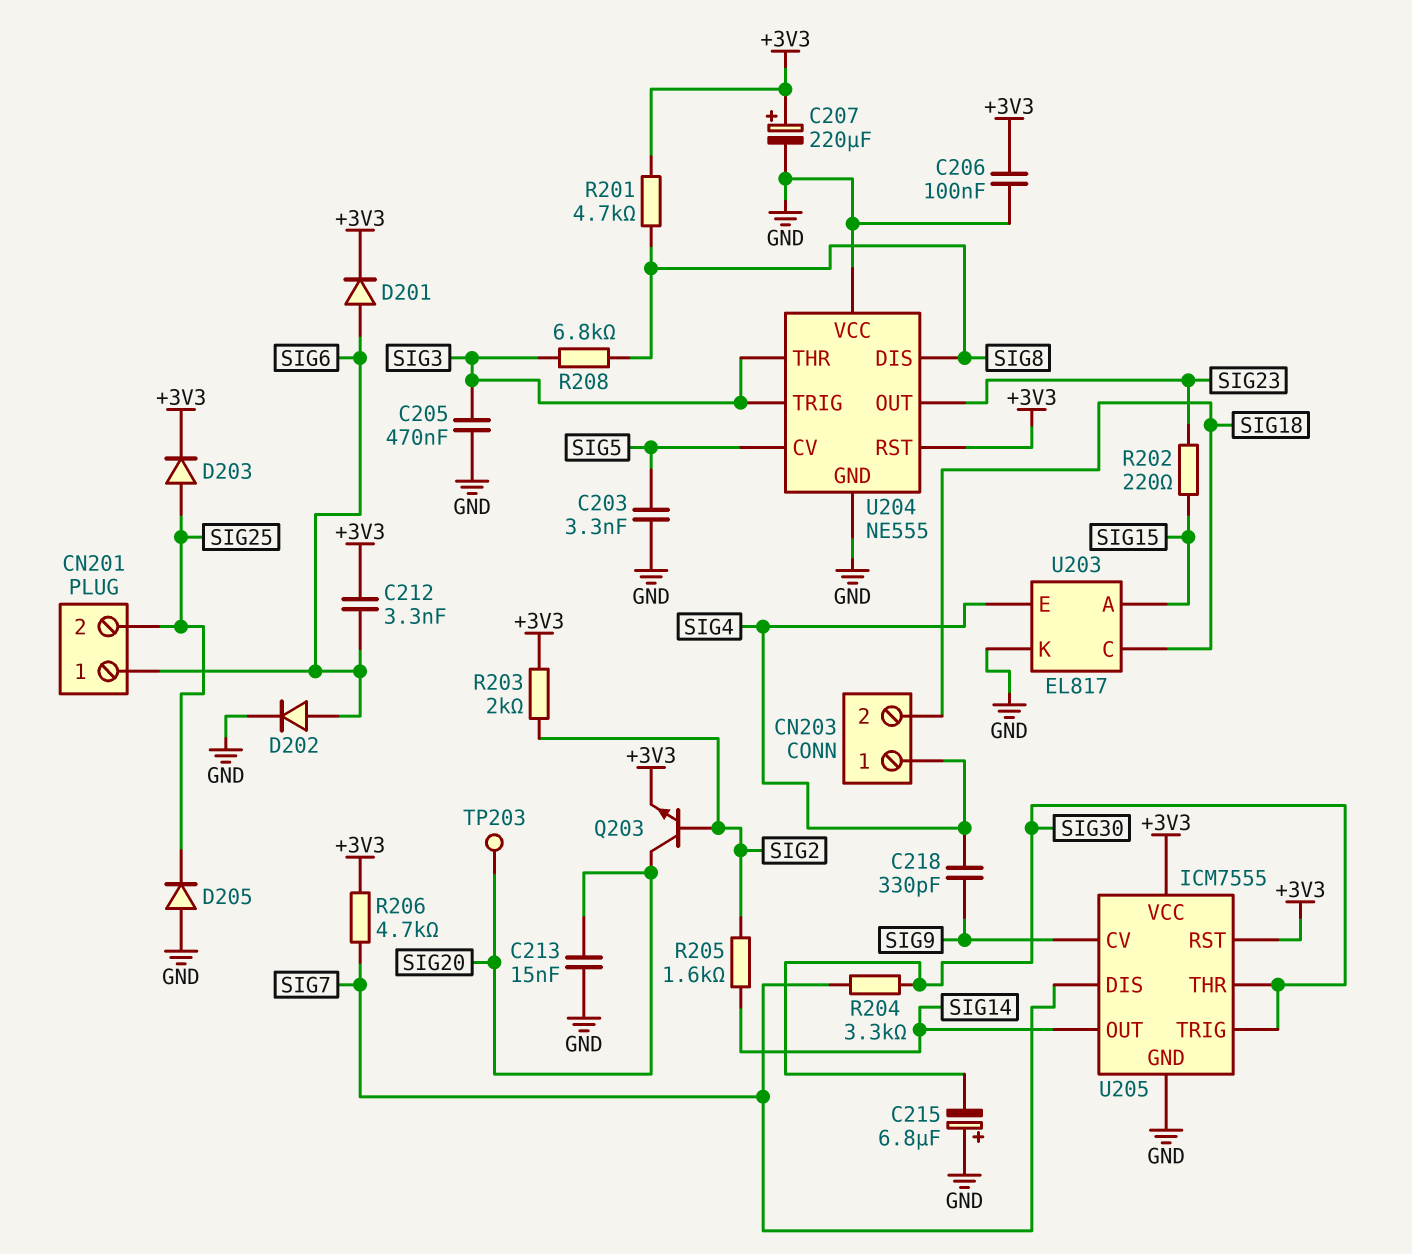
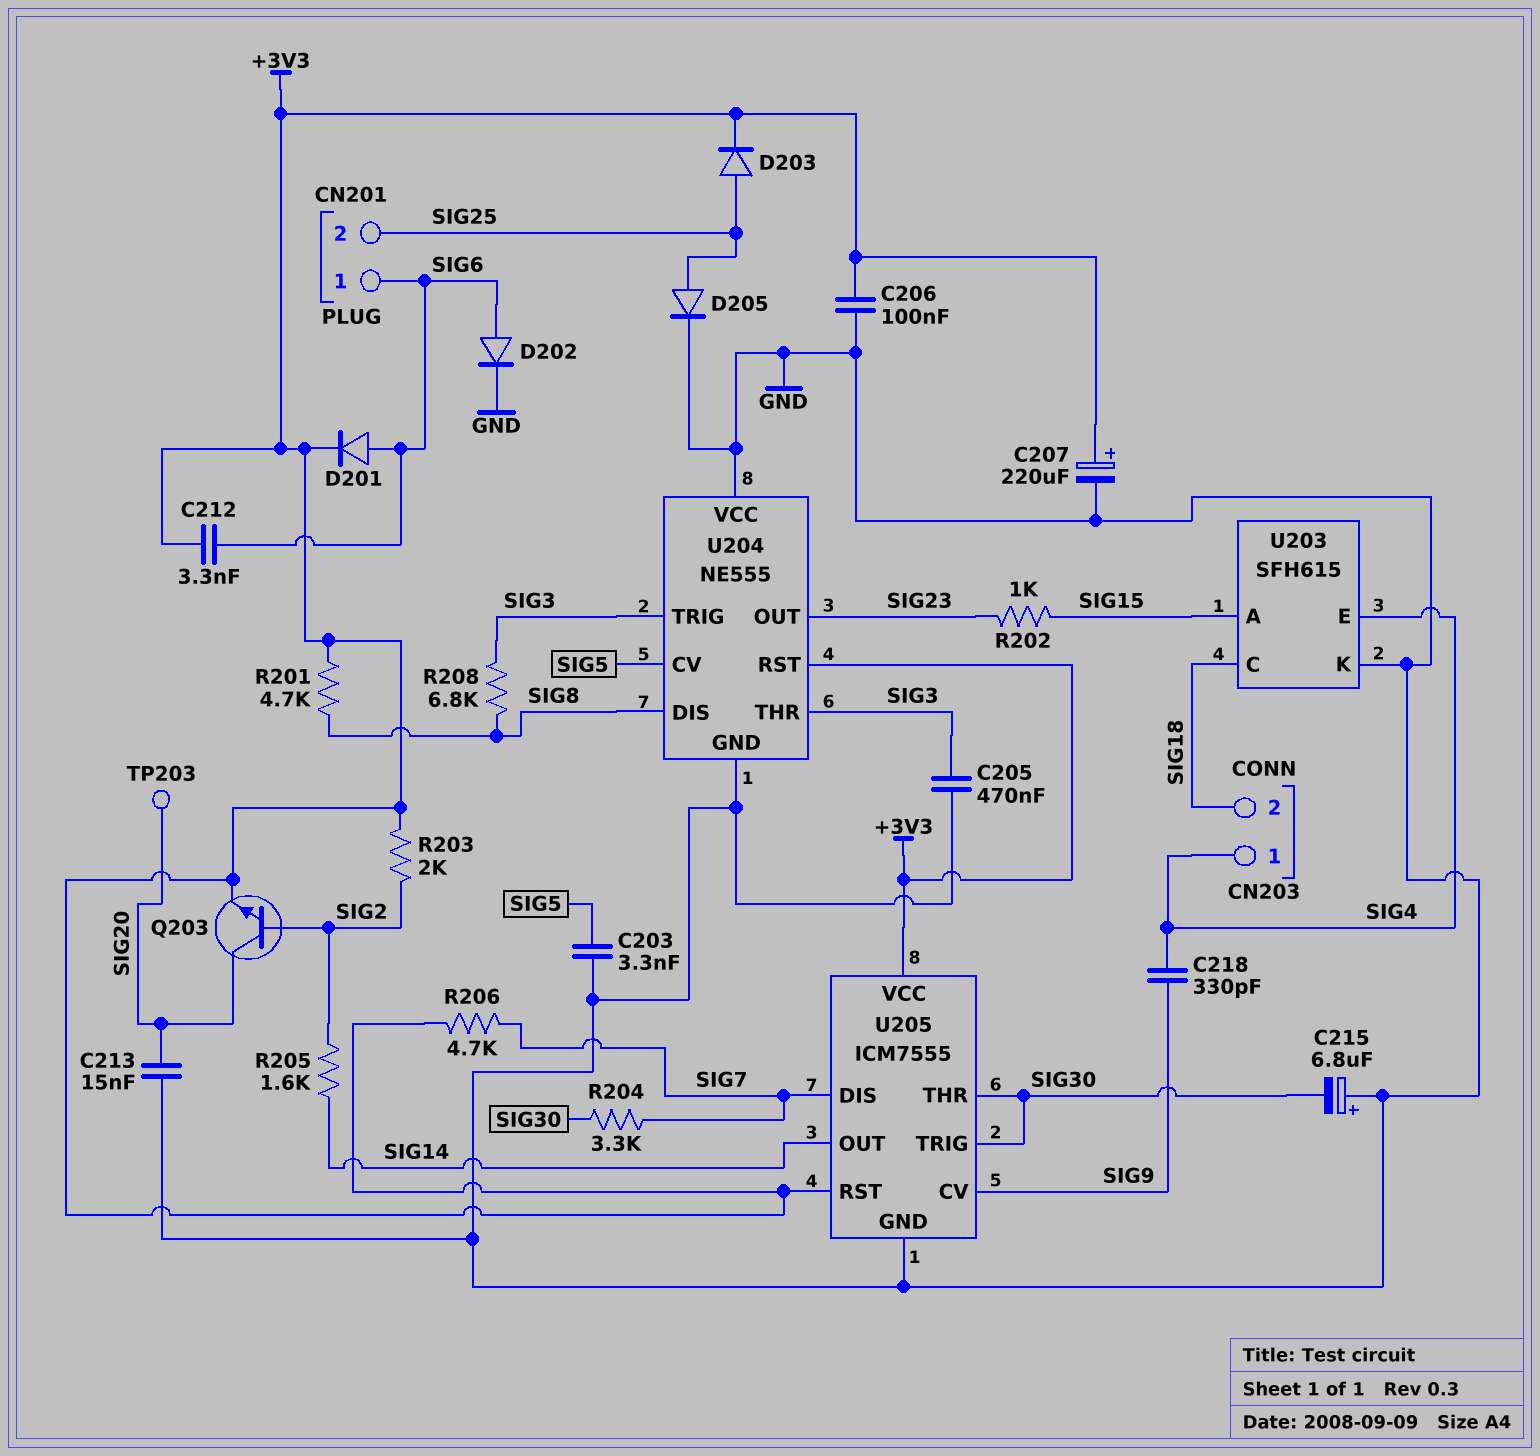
D205: diode (A GND, K SIG25) -> diode (A SIG25, K GND)
R202: 220 (SIG15, SIG23) -> 1k (SIG15, SIG23)
U203: EL817 -> SFH615

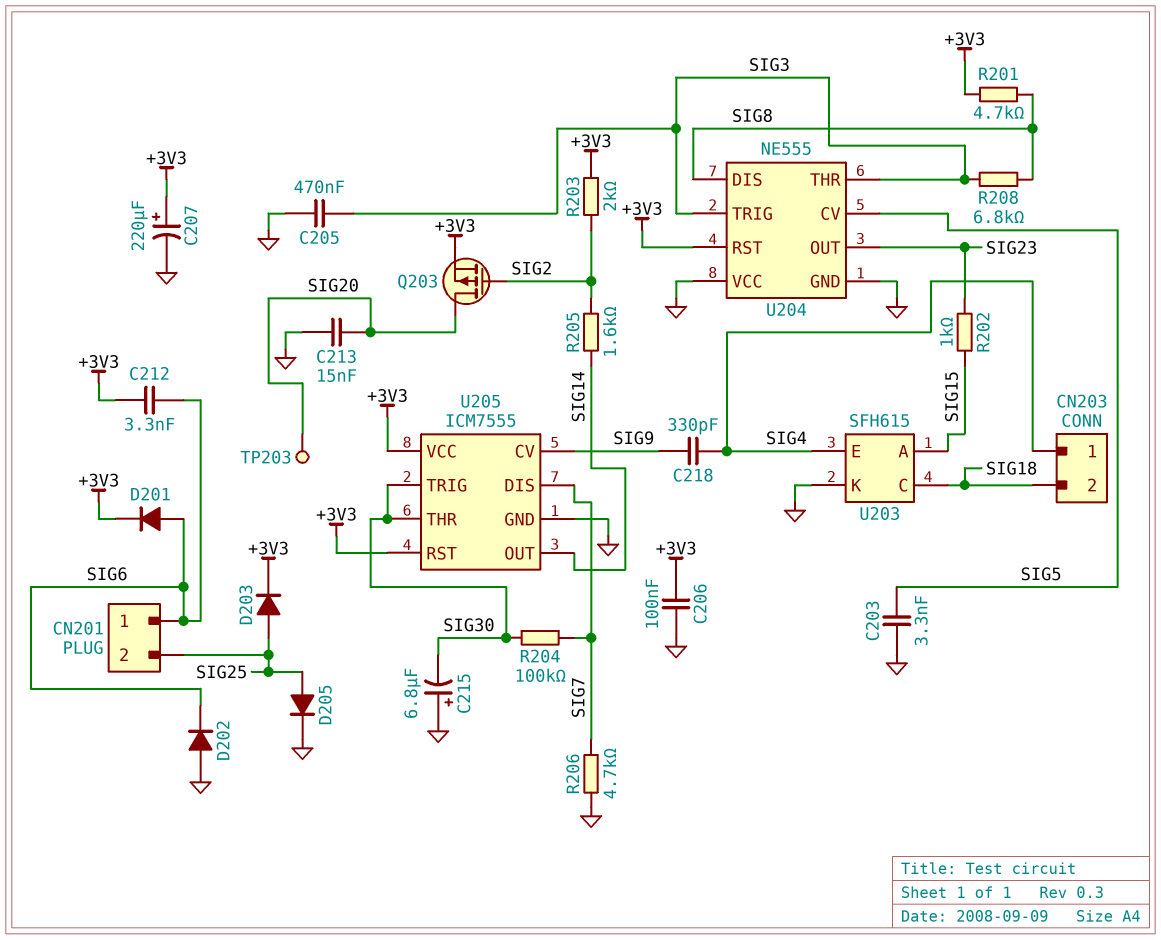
D202: diode (A SIG6, K GND) -> diode (A GND, K SIG6)
Q203: NPN (B SIG2, C SIG20, E +3V3) -> PMOS (G SIG2, D SIG20, S +3V3)
R204: 3.3k (SIG7, SIG30) -> 100k (SIG7, SIG30)
R206: 4.7k (+3V3, SIG7) -> 4.7k (GND, SIG7)

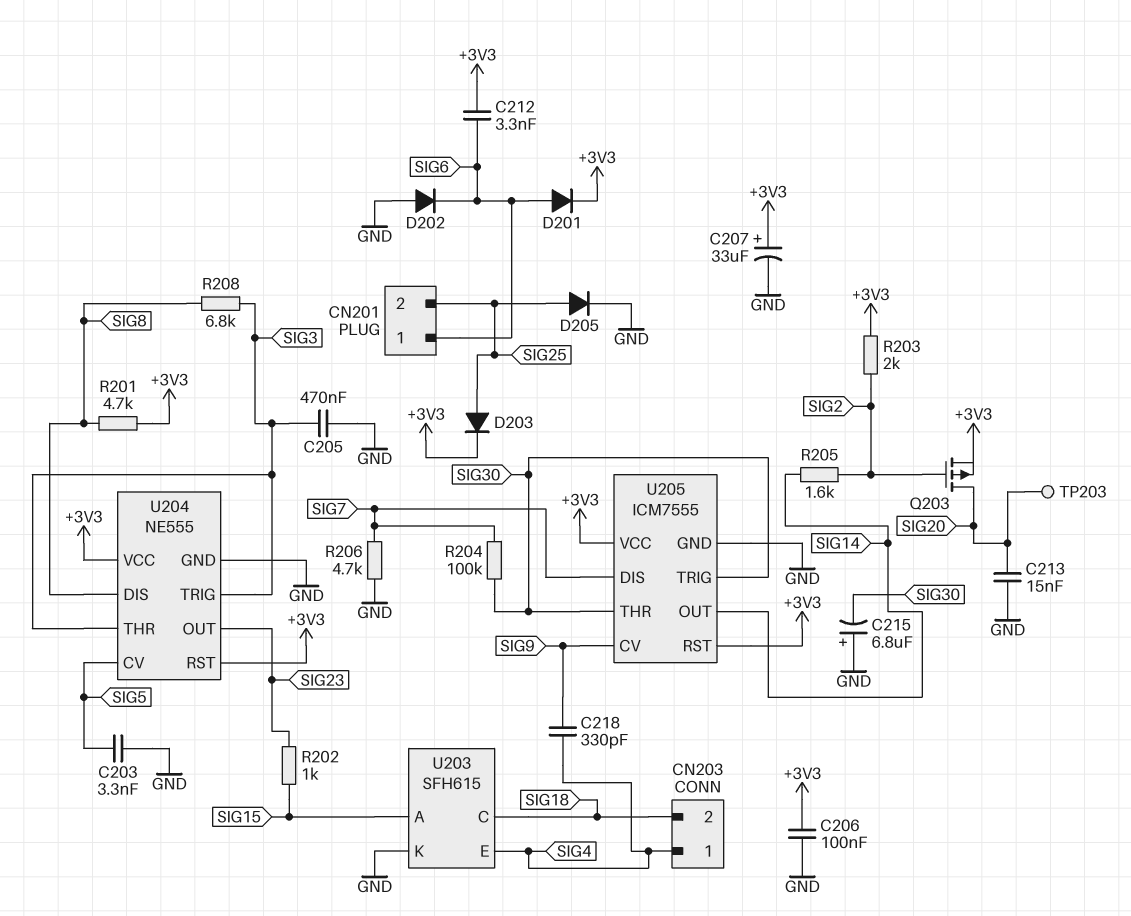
C207: 220uF (plus +3V3, minus GND) -> 33uF (plus +3V3, minus GND)
U204 pin VCC: GND -> +3V3

